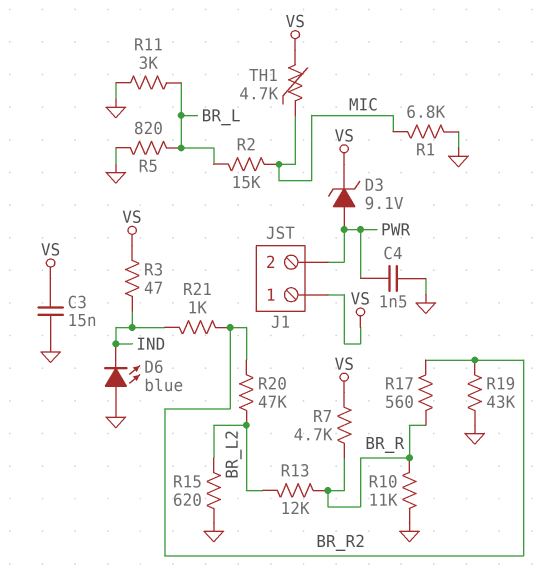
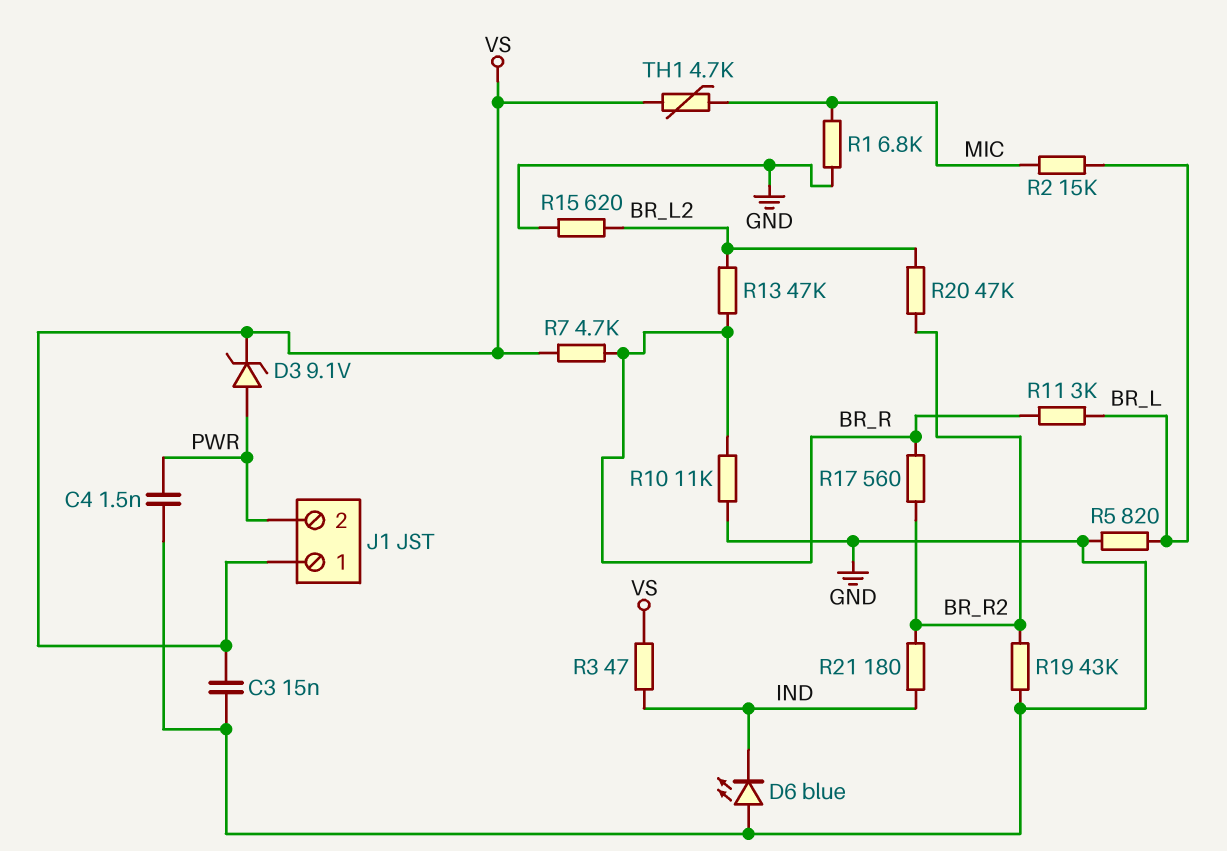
R11: 3k (BR_L, GND) -> 3k (BR_L, BR_R)
R13: 12k (BR_L2, BR_R) -> 47k (BR_L2, BR_R)
R21: 1k (BR_R2, IND) -> 180 (BR_R2, IND)

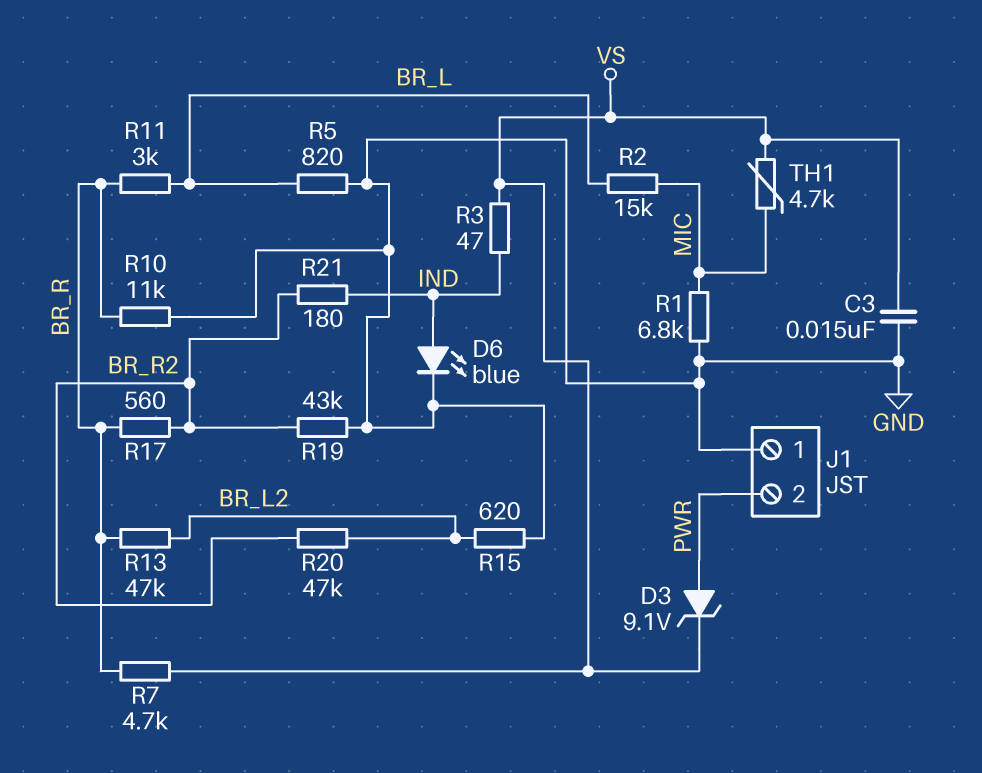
C4: 1.5nF (GND, PWR) -> none
D6: LED blue (A GND, K IND) -> LED blue (A IND, K GND)
J1 pin 1: VS -> GND

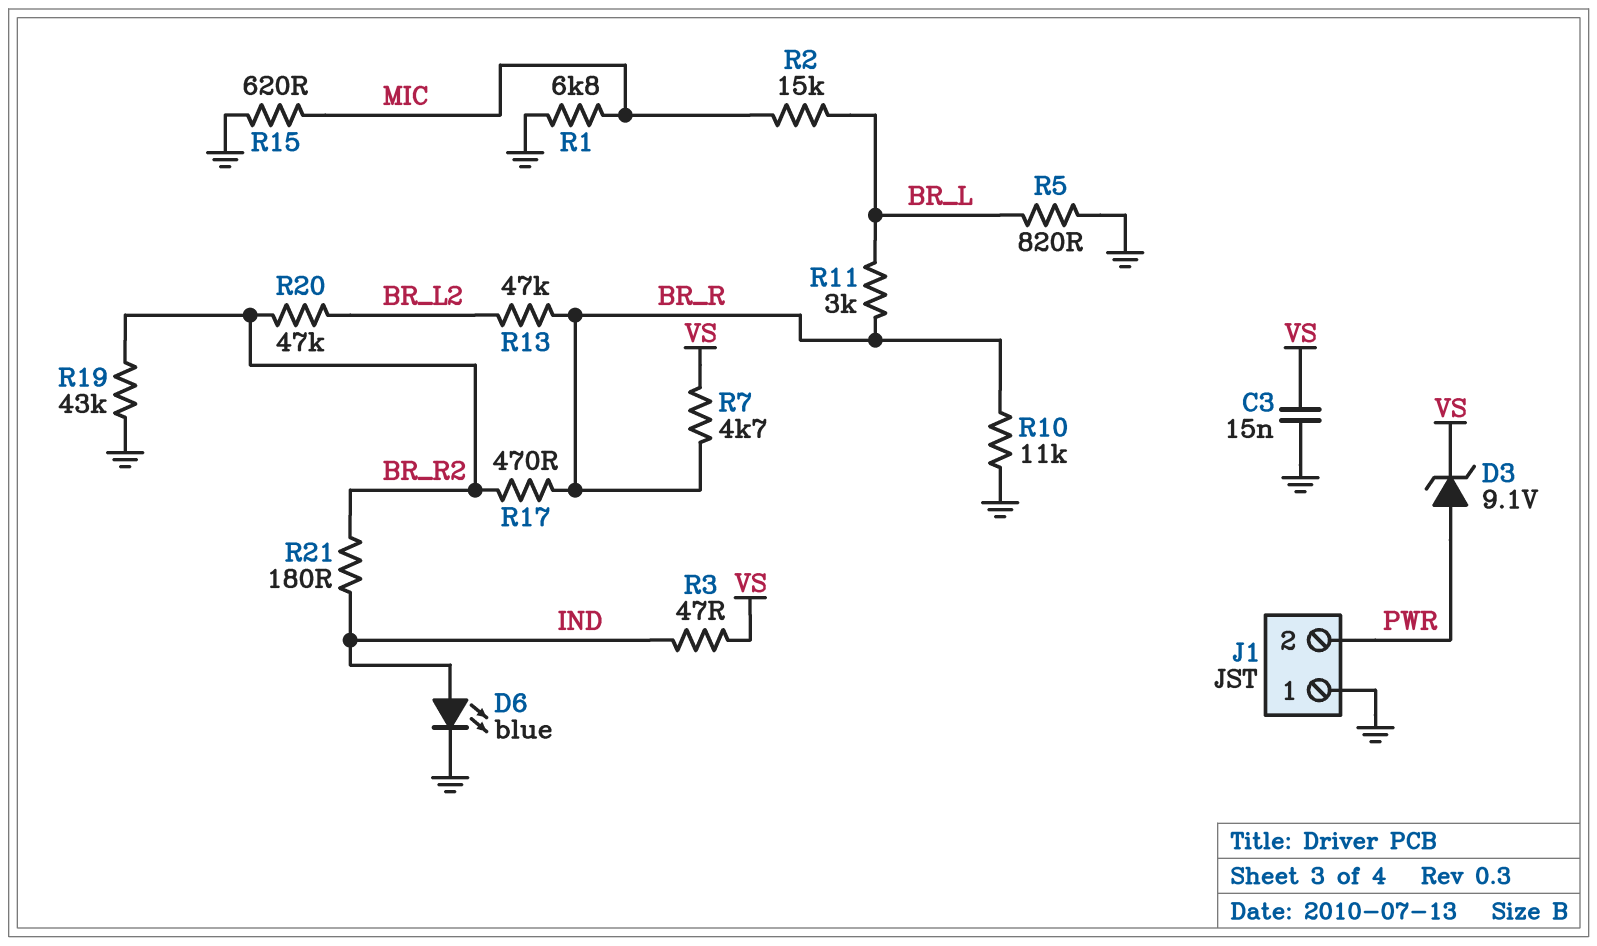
R15: 620 (BR_L2, GND) -> 620 (GND, MIC)
R17: 560 (BR_R, BR_R2) -> 470 (BR_R, BR_R2)
TH1: 4.7k (MIC, VS) -> none

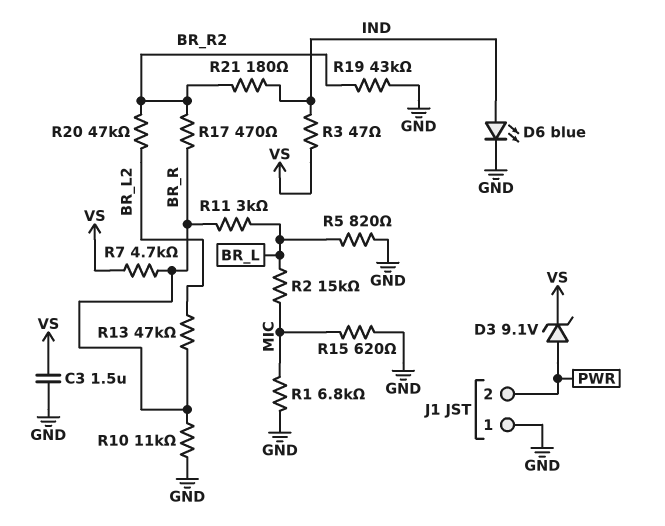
C3: 15nF (GND, VS) -> 1.5uF (GND, VS)

